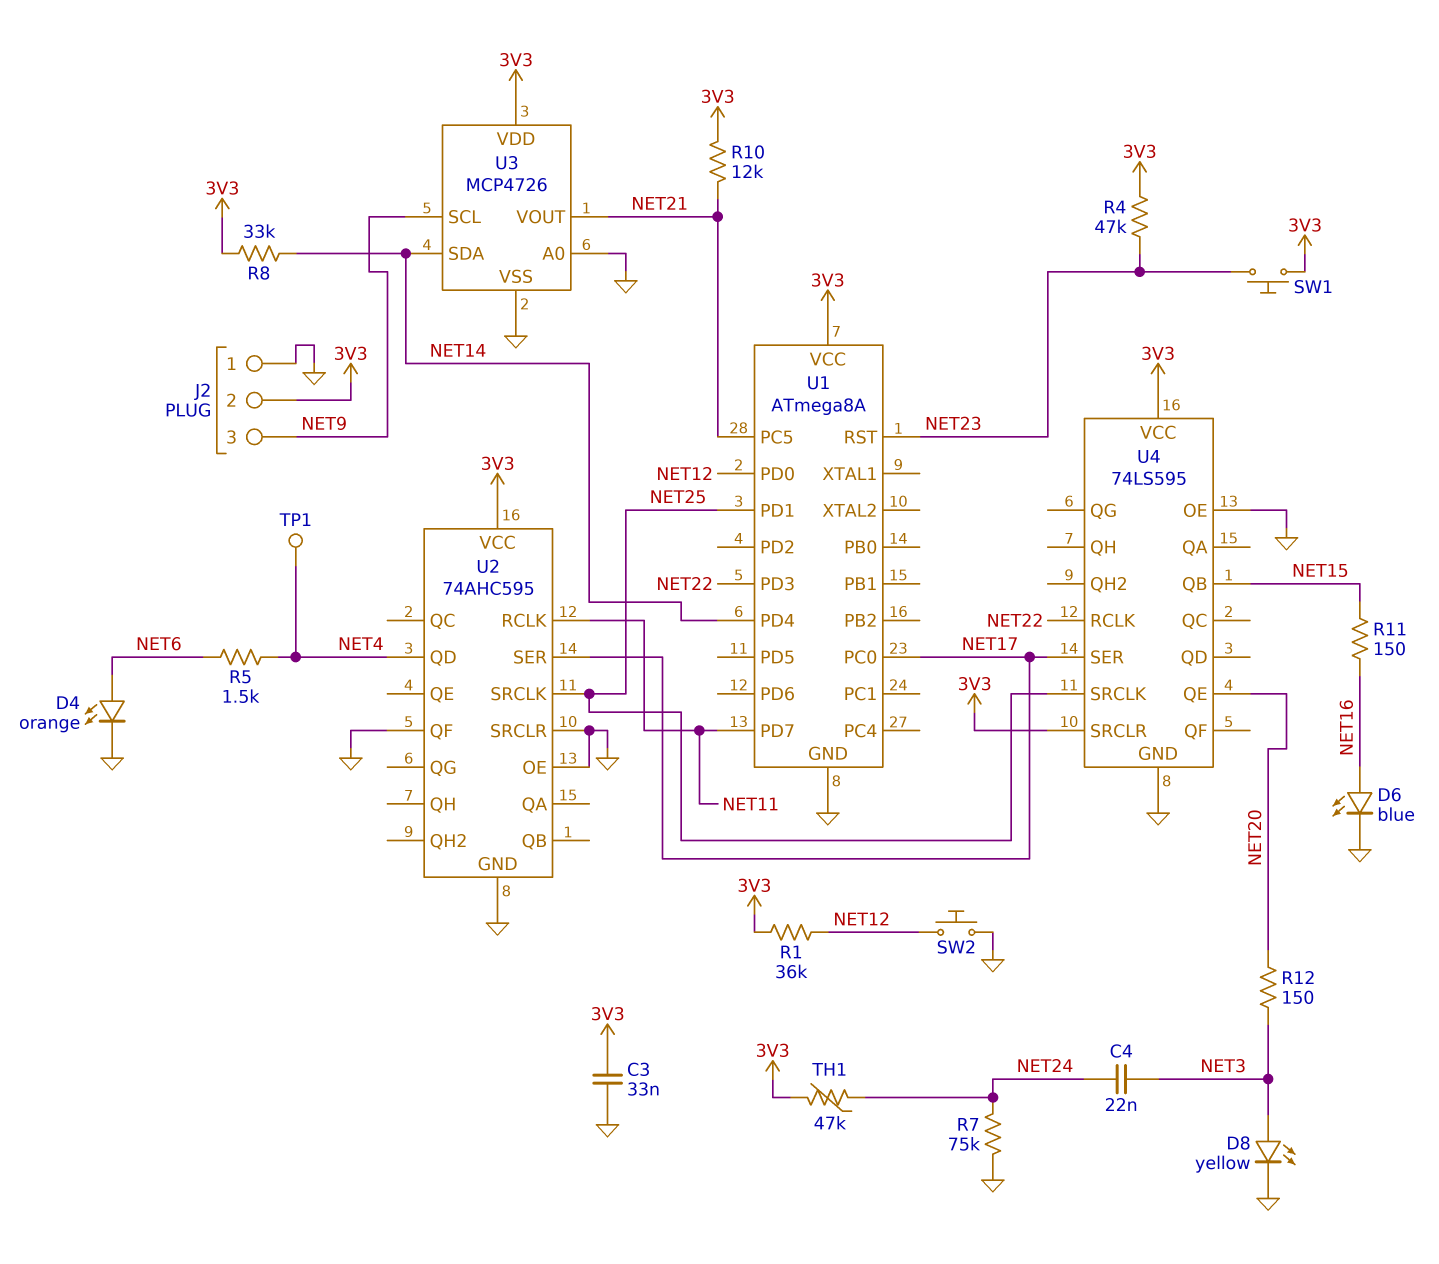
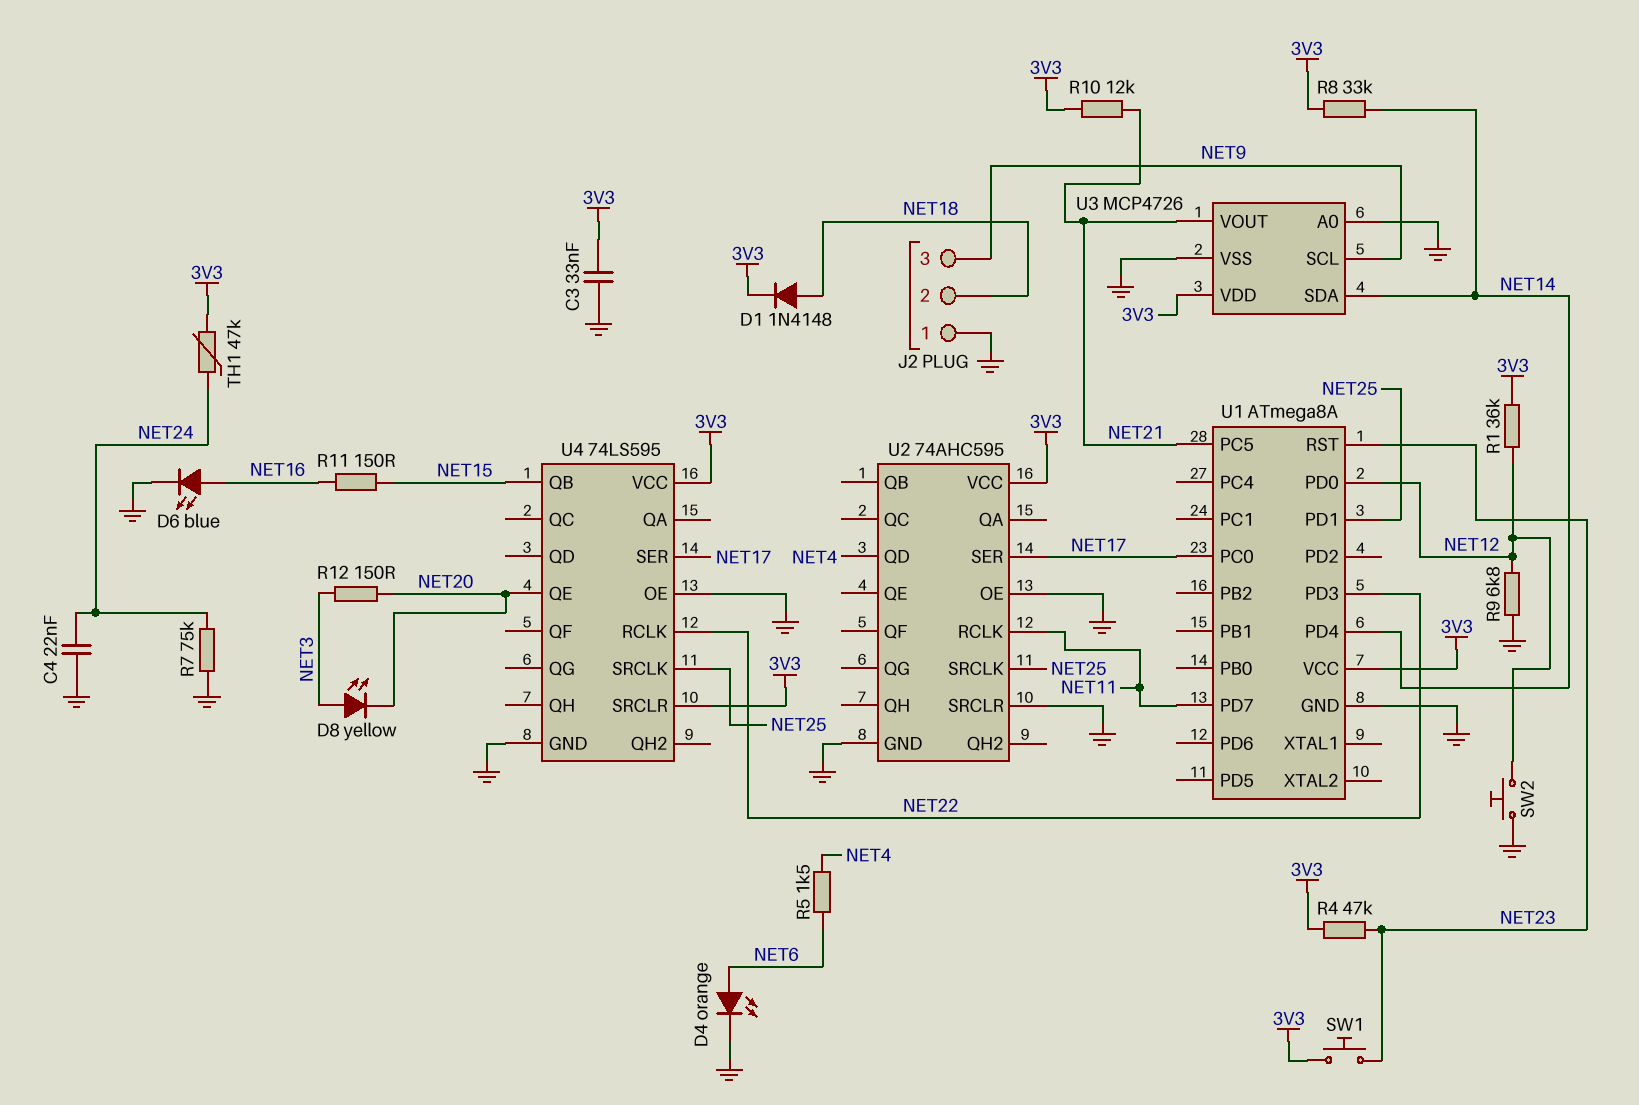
C4: 22nF (NET3, NET24) -> 22nF (GND, NET24)
D1: none -> diode 1N4148 (A NET18, K 3V3)
D8: LED yellow (A NET3, K GND) -> LED yellow (A NET3, K NET20)
J2 pin 2: 3V3 -> NET18
R9: none -> 6.8k (GND, NET12)
TP1: test point (NET4) -> none
U2 pin QF: GND -> none

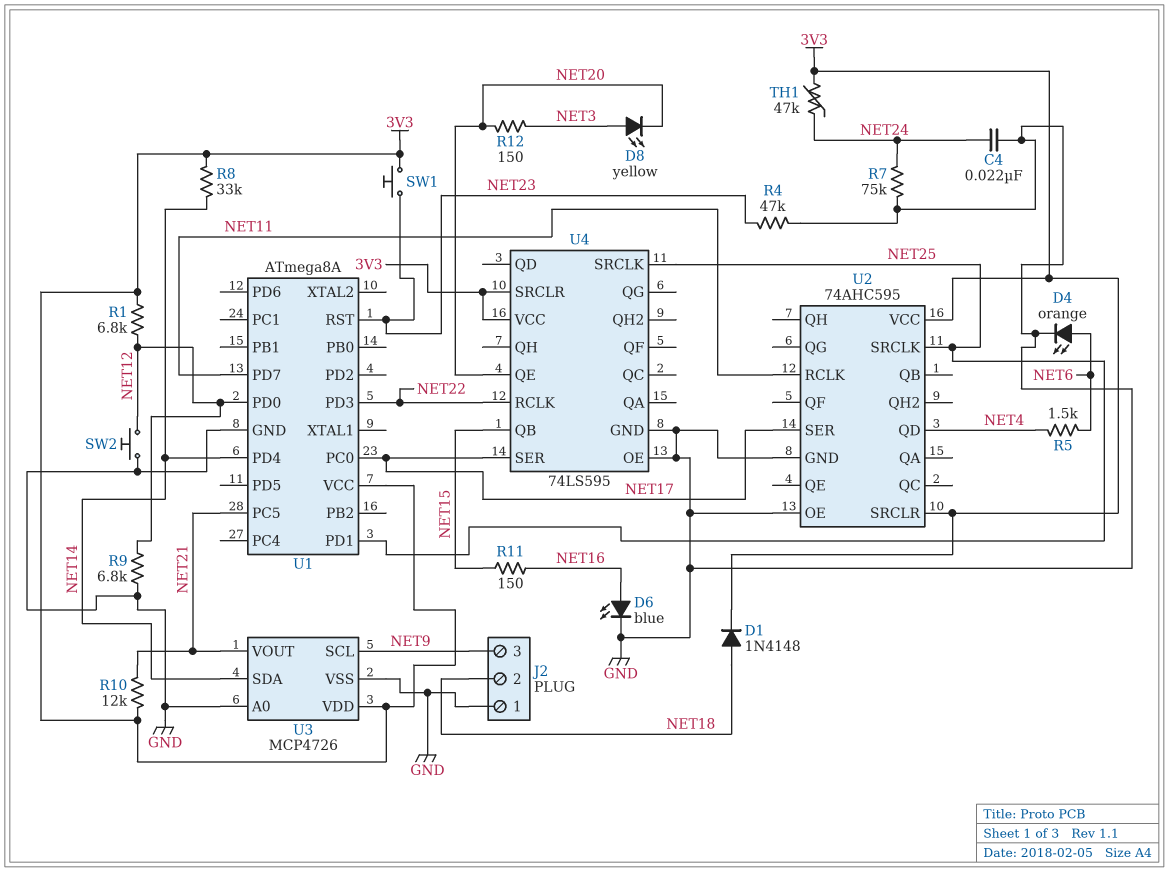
C3: 33nF (3V3, GND) -> none
R1: 36k (3V3, NET12) -> 6.8k (3V3, NET12)
R4: 47k (3V3, NET23) -> 47k (GND, NET23)
U2 pin SRCLR: GND -> 3V3

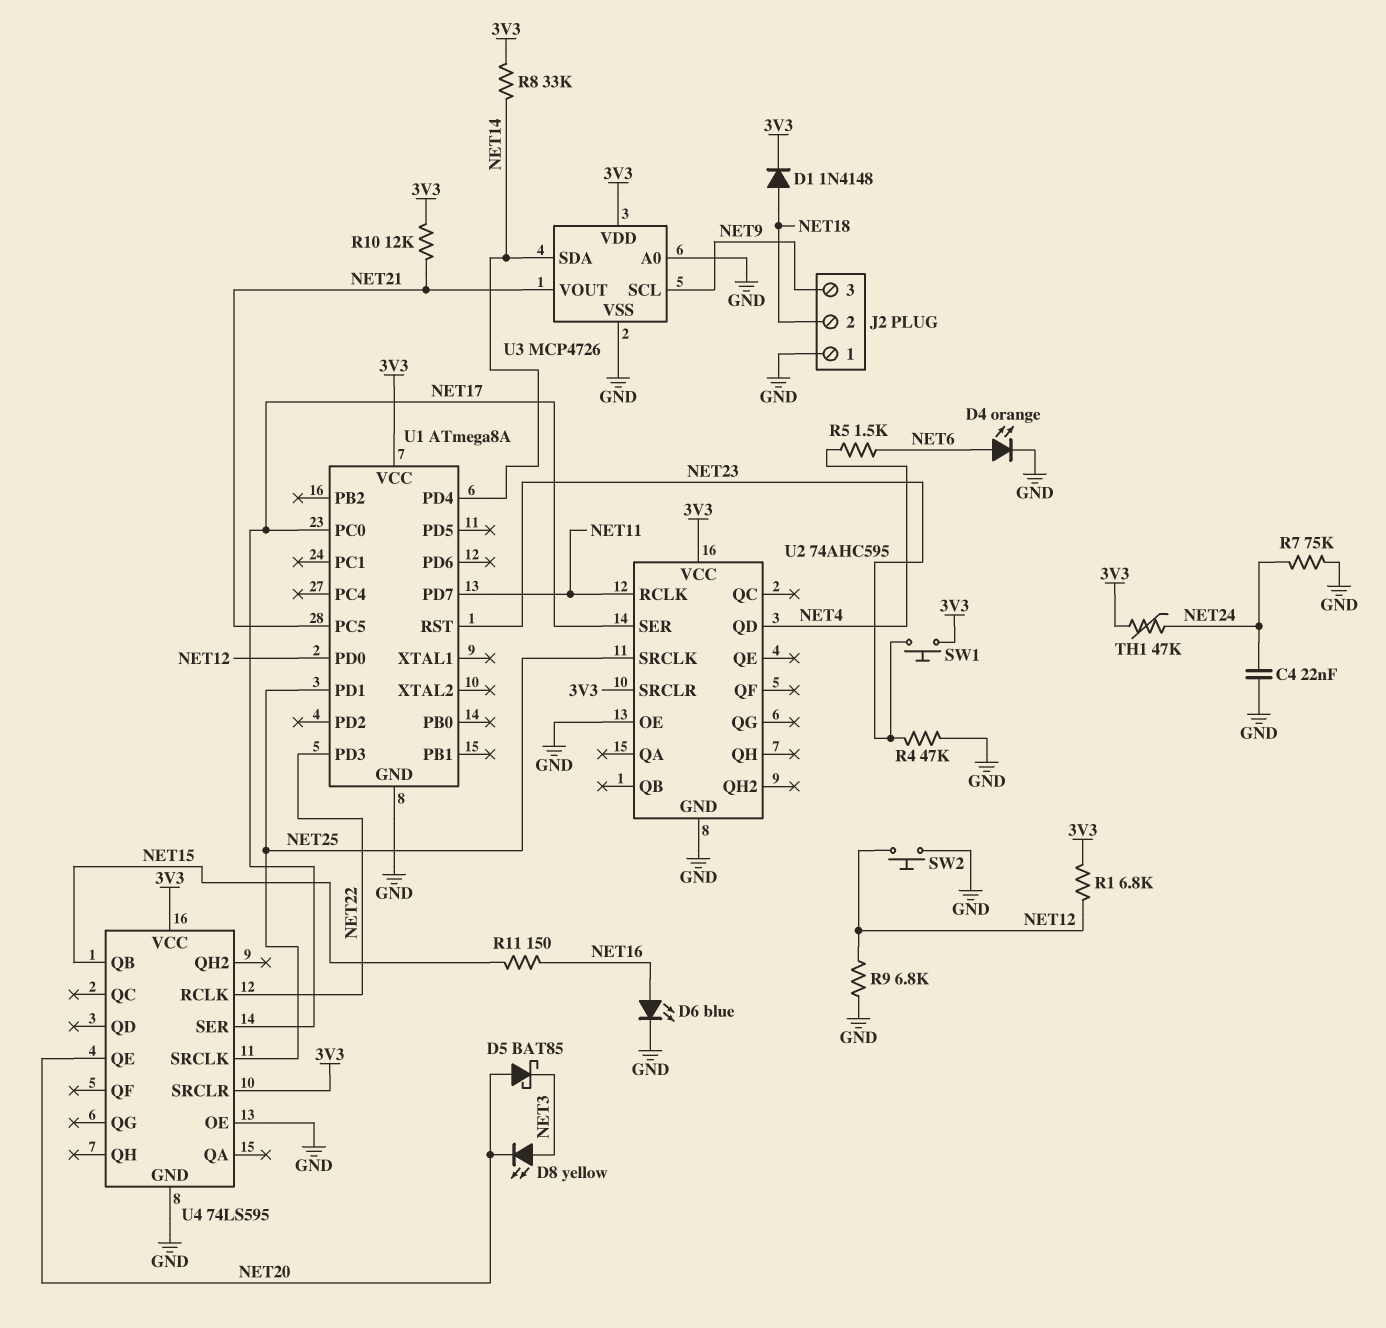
D5: none -> schottky BAT85 (A NET20, K NET3)
R12: 150 (NET3, NET20) -> none

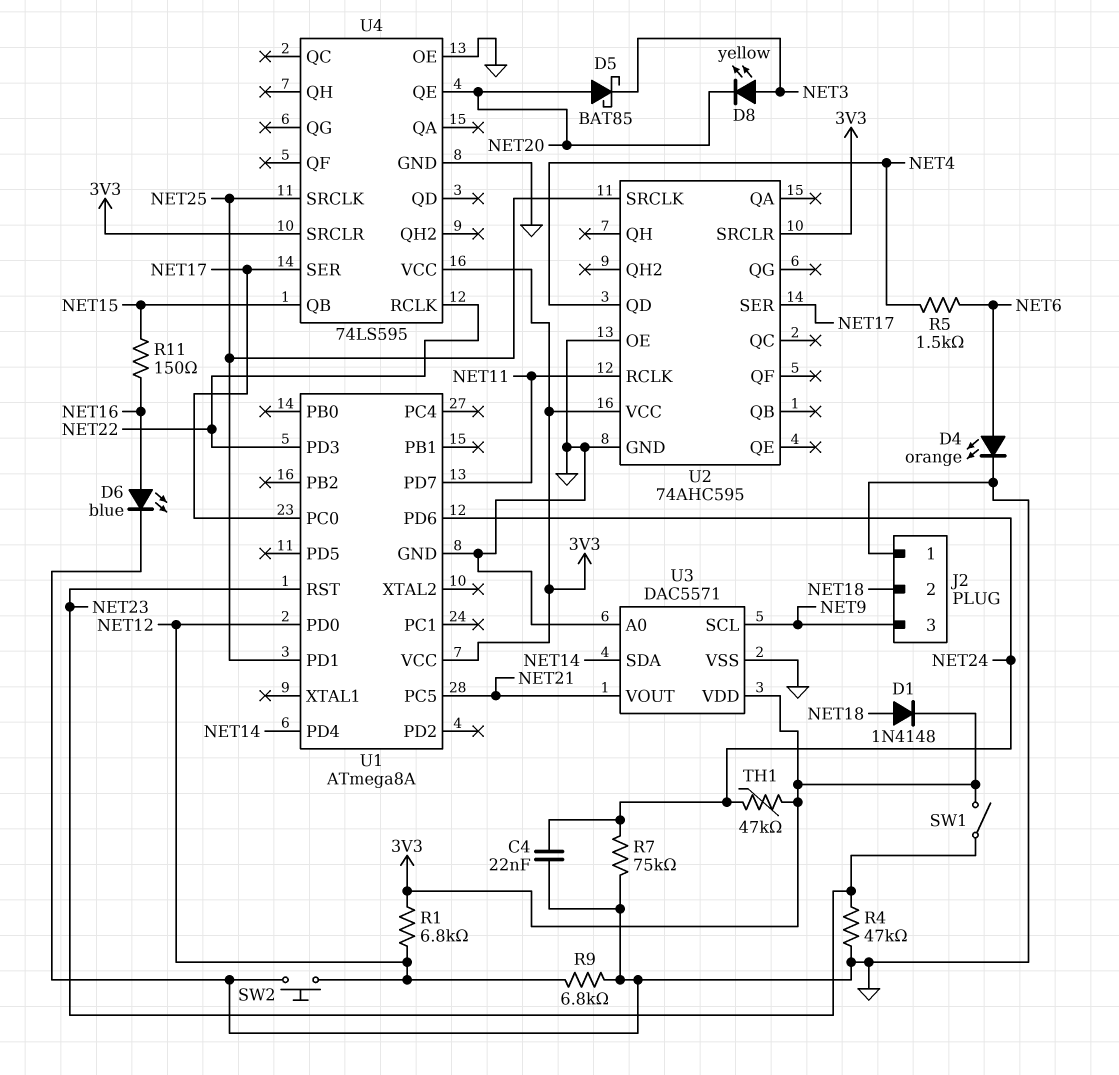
R8: 33k (3V3, NET14) -> none
R10: 12k (3V3, NET21) -> none
SW1: button (3V3, NET23) -> switch (3V3, NET23)
U1 pin PD6: none -> NET24
U3: MCP4726 -> DAC5571

